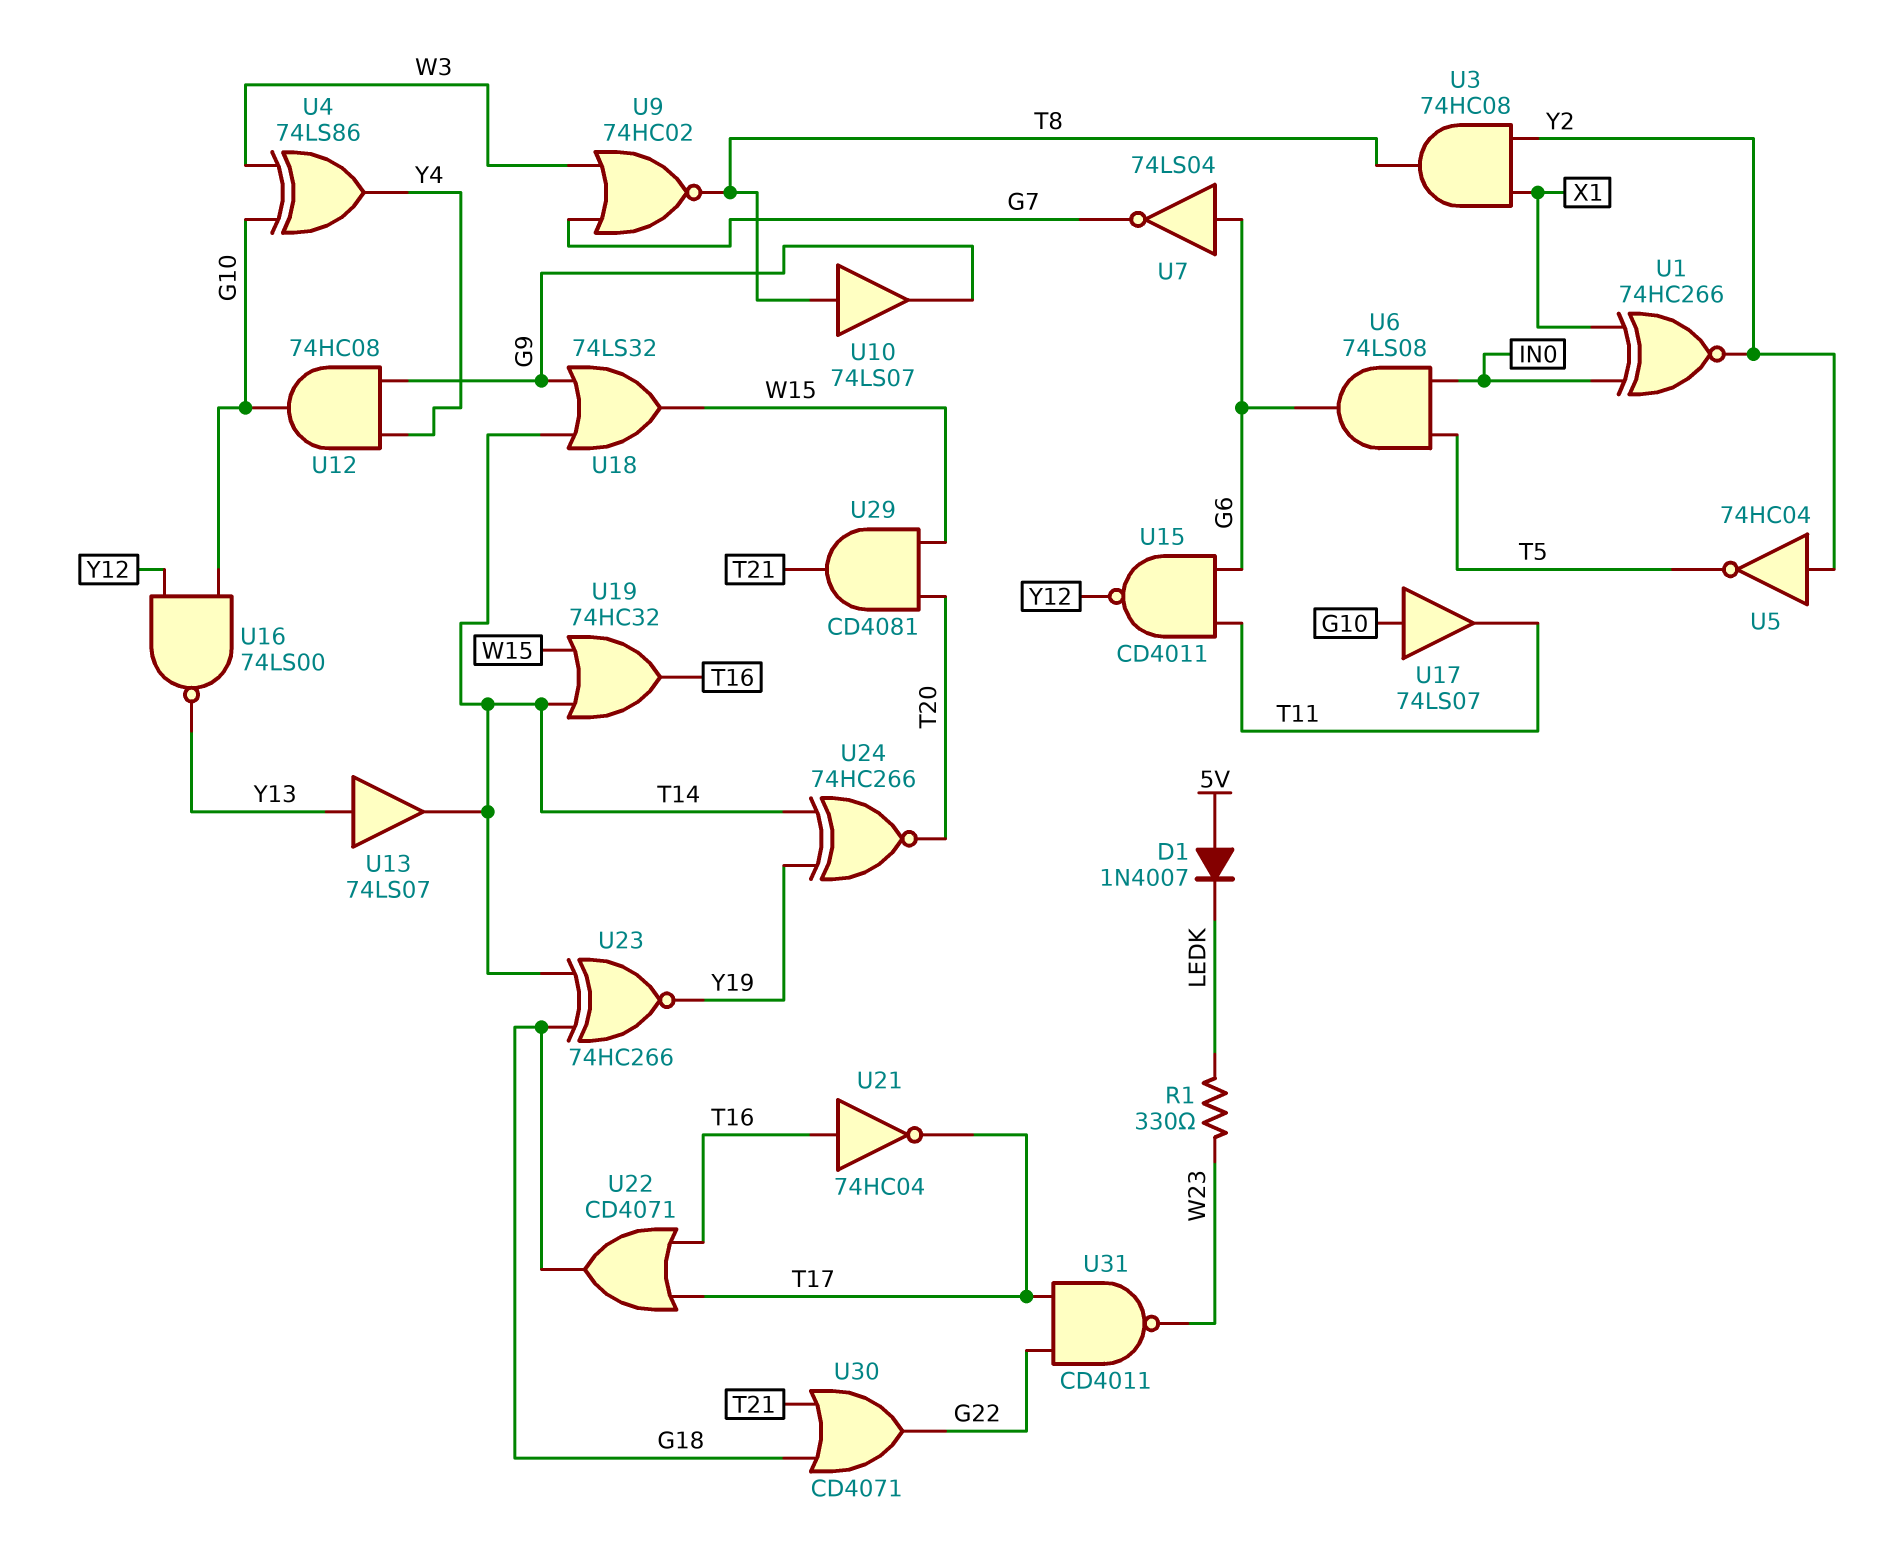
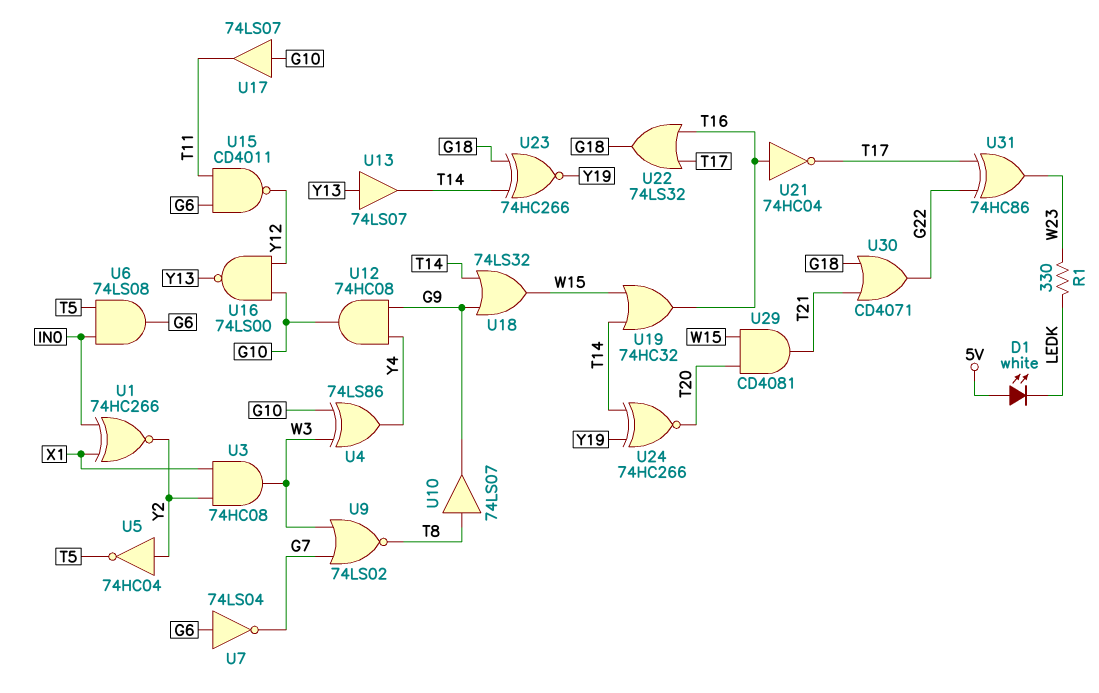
D1: diode 1N4007 (A 5V, K LEDK) -> LED white (A 5V, K LEDK)
U3: AND 74HC08 (in X1, in Y2, out T8) -> AND 74HC08 (in X1, in Y2, out W3)
U9: NOR 74HC02 (in G7, in W3, out T8) -> NOR 74LS02 (in G7, in W3, out T8)
U22: OR CD4071 (in T16, in T17, out G18) -> OR 74LS32 (in T16, in T17, out G18)
U31: NAND CD4011 (in G22, in T17, out W23) -> XOR 74HC86 (in G22, in T17, out W23)

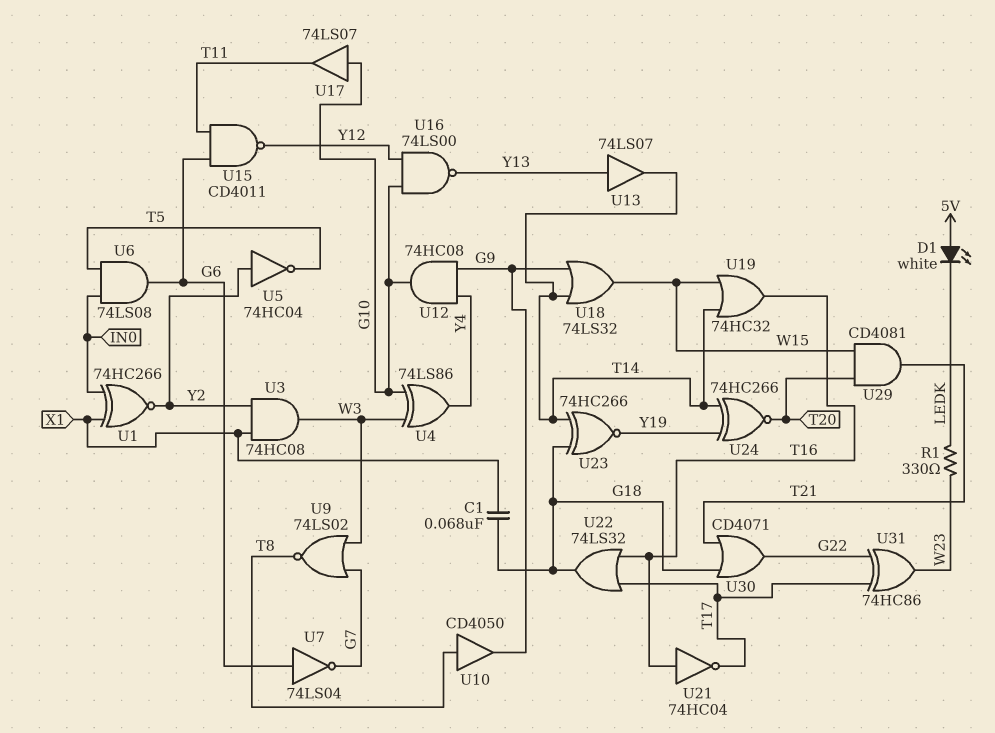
C1: none -> 68nF (G18, X1)
U10: buffer 74LS07 (in T8, out G9) -> buffer CD4050 (in T8, out G9)

